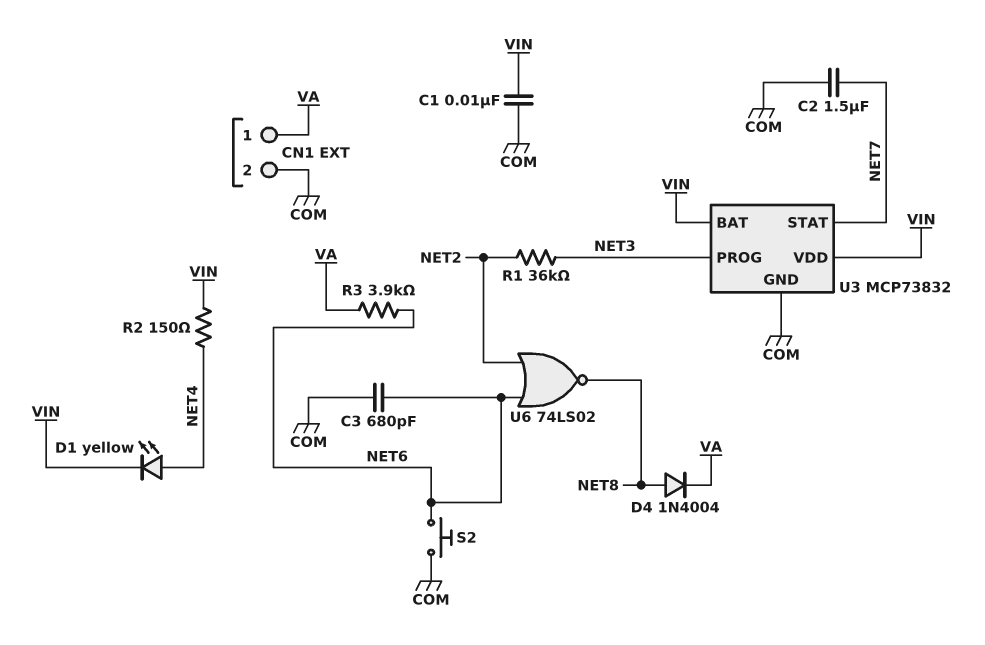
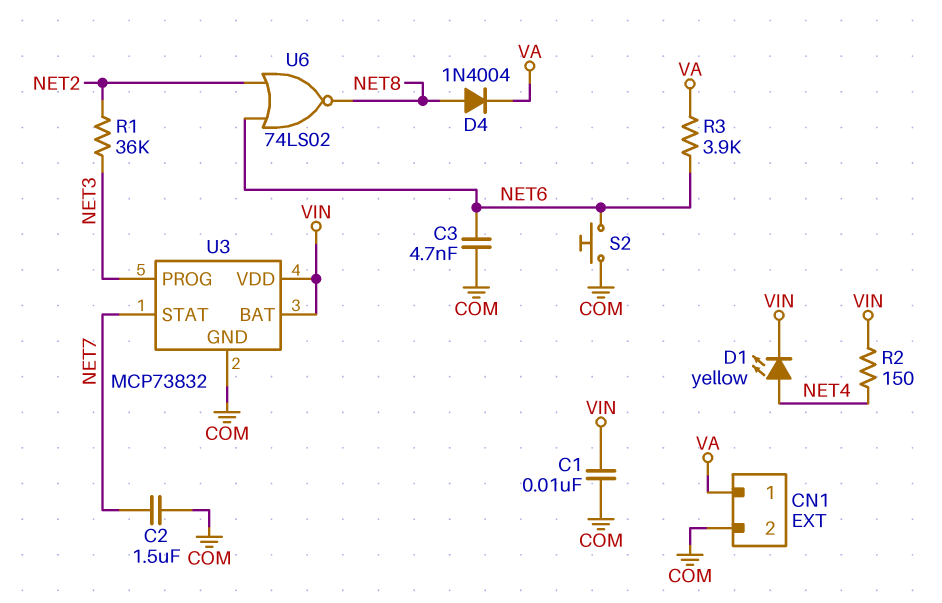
C3: 680pF (COM, NET6) -> 4.7nF (COM, NET6)

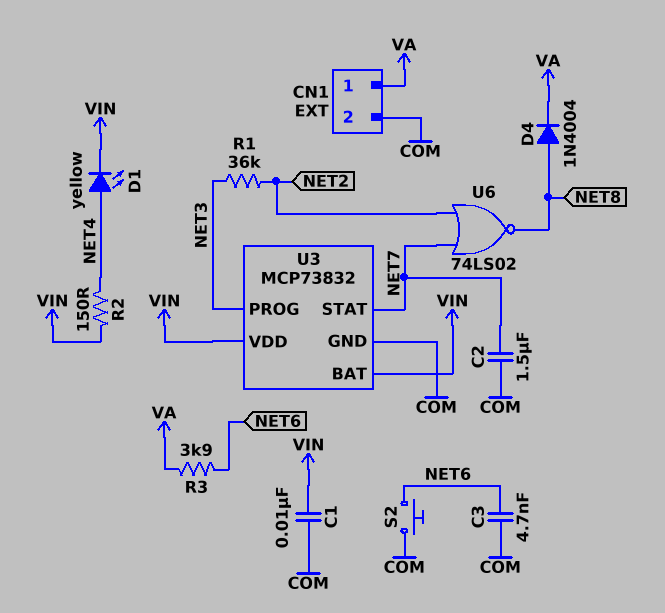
U6: NOR 74LS02 (in NET2, in NET6, out NET8) -> NOR 74LS02 (in NET2, in NET7, out NET8)

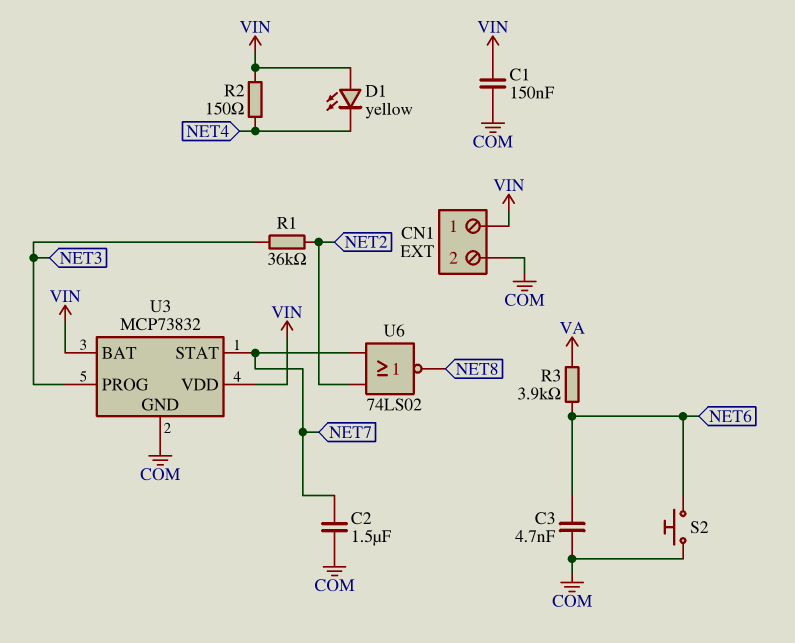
C1: 10nF (COM, VIN) -> 150nF (COM, VIN)
CN1 pin 1: VA -> VIN
D1: LED yellow (A NET4, K VIN) -> LED yellow (A VIN, K NET4)
D4: diode 1N4004 (A NET8, K VA) -> none

